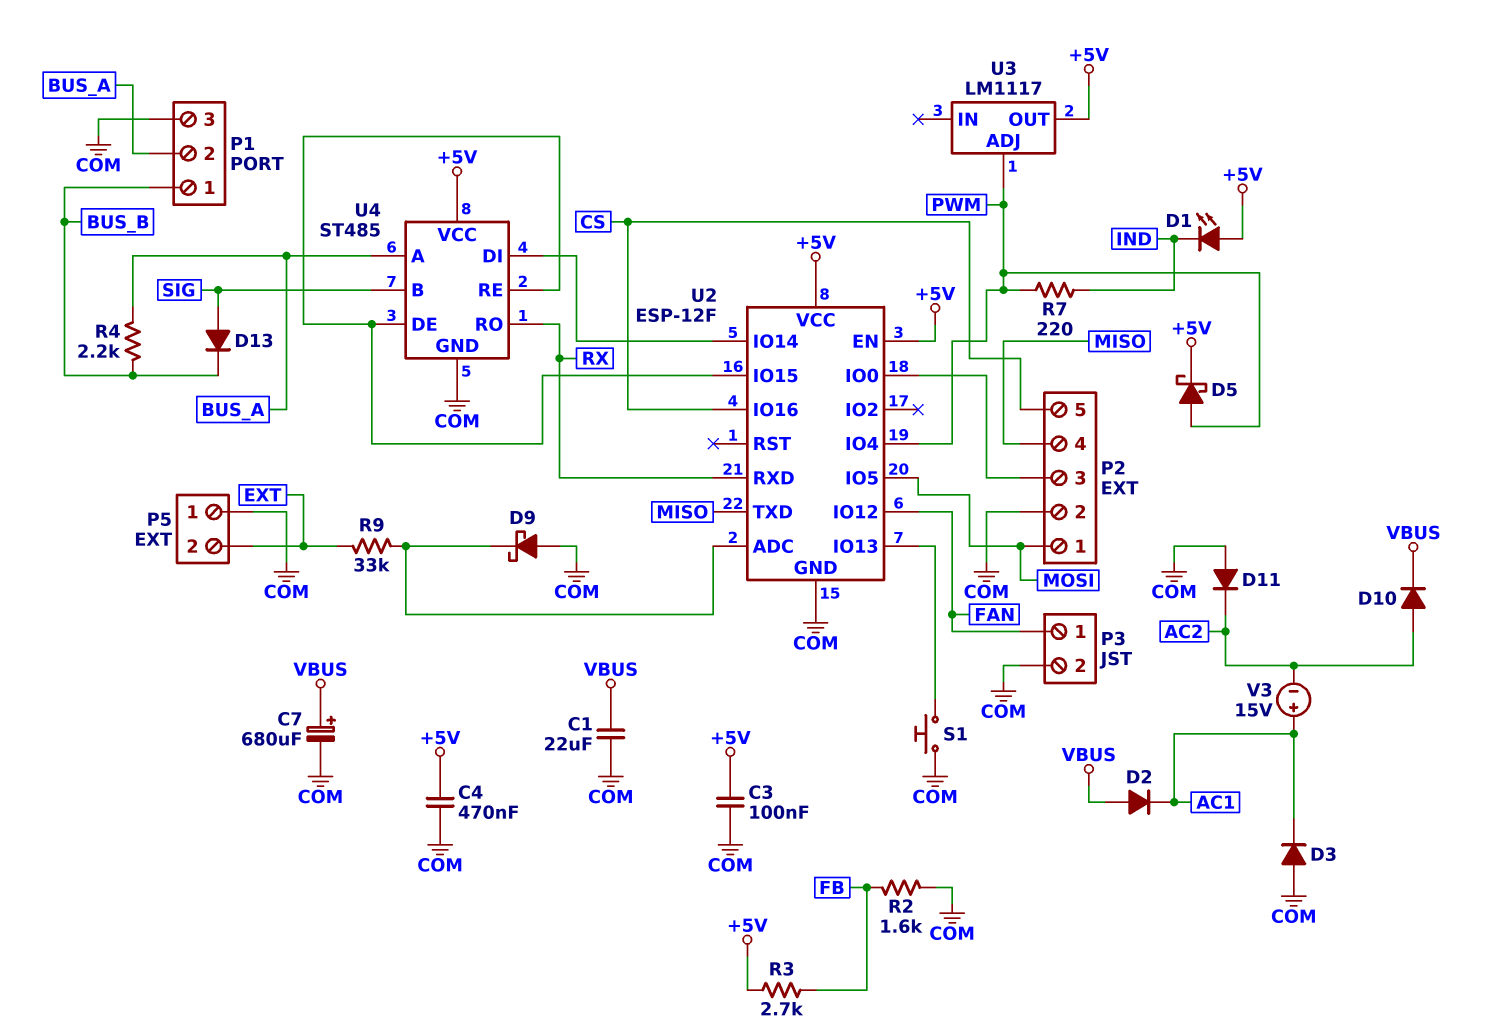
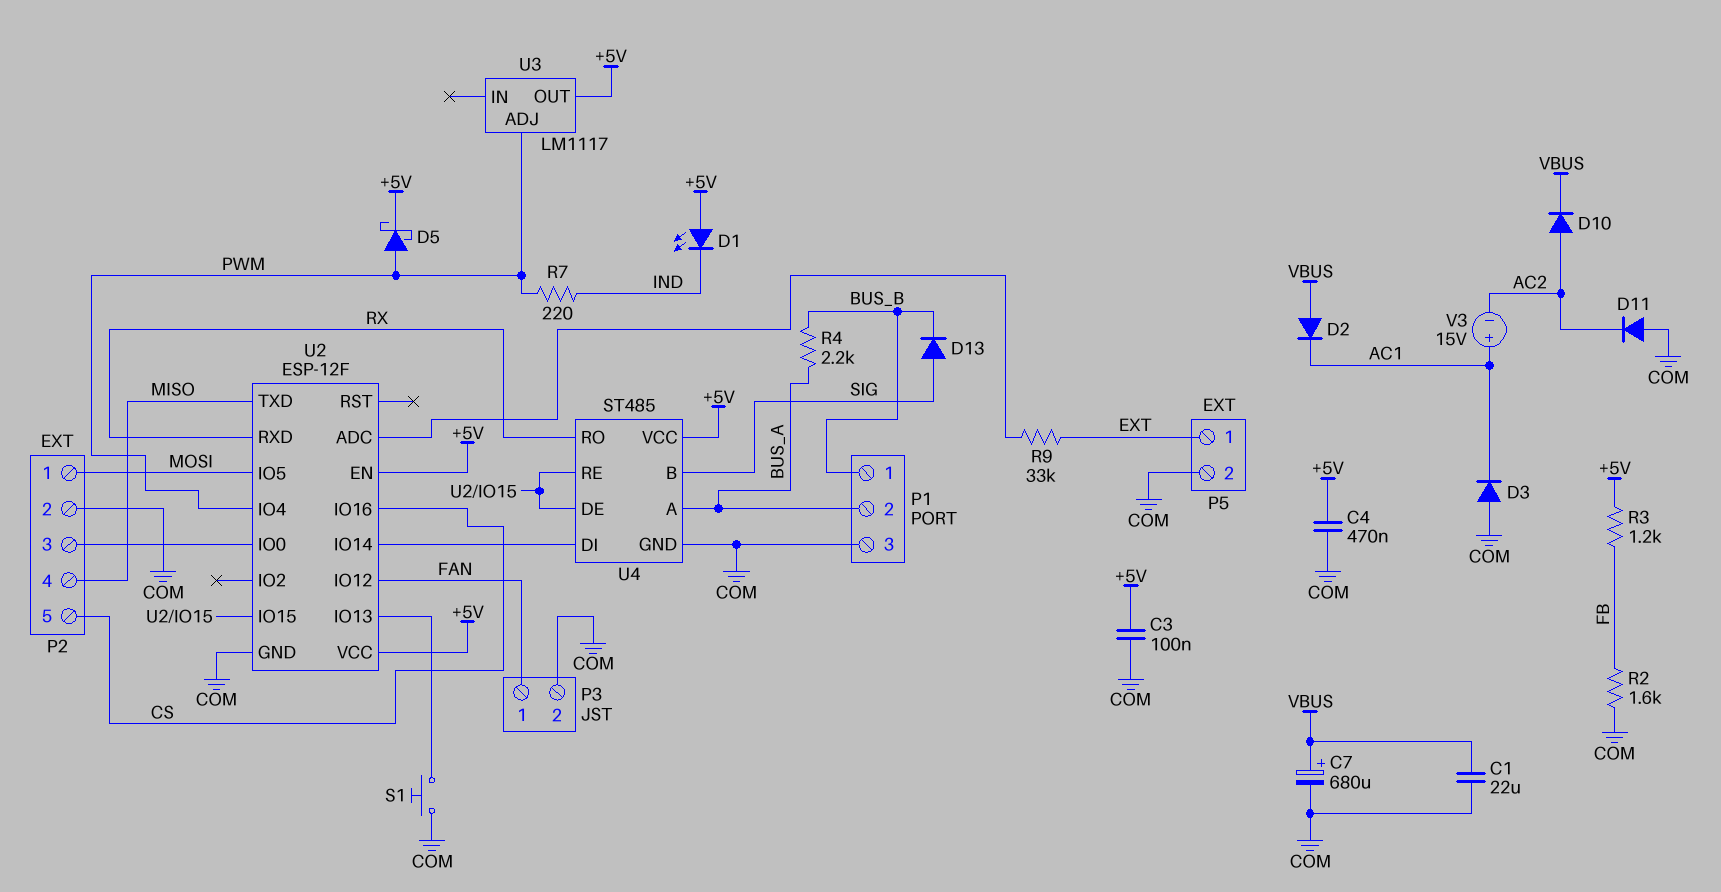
D9: schottky (A COM, K U2/ADC) -> none
P5 pin 1: COM -> EXT
P5 pin 2: EXT -> COM
R3: 2.7k (+5V, FB) -> 1.2k (+5V, FB)

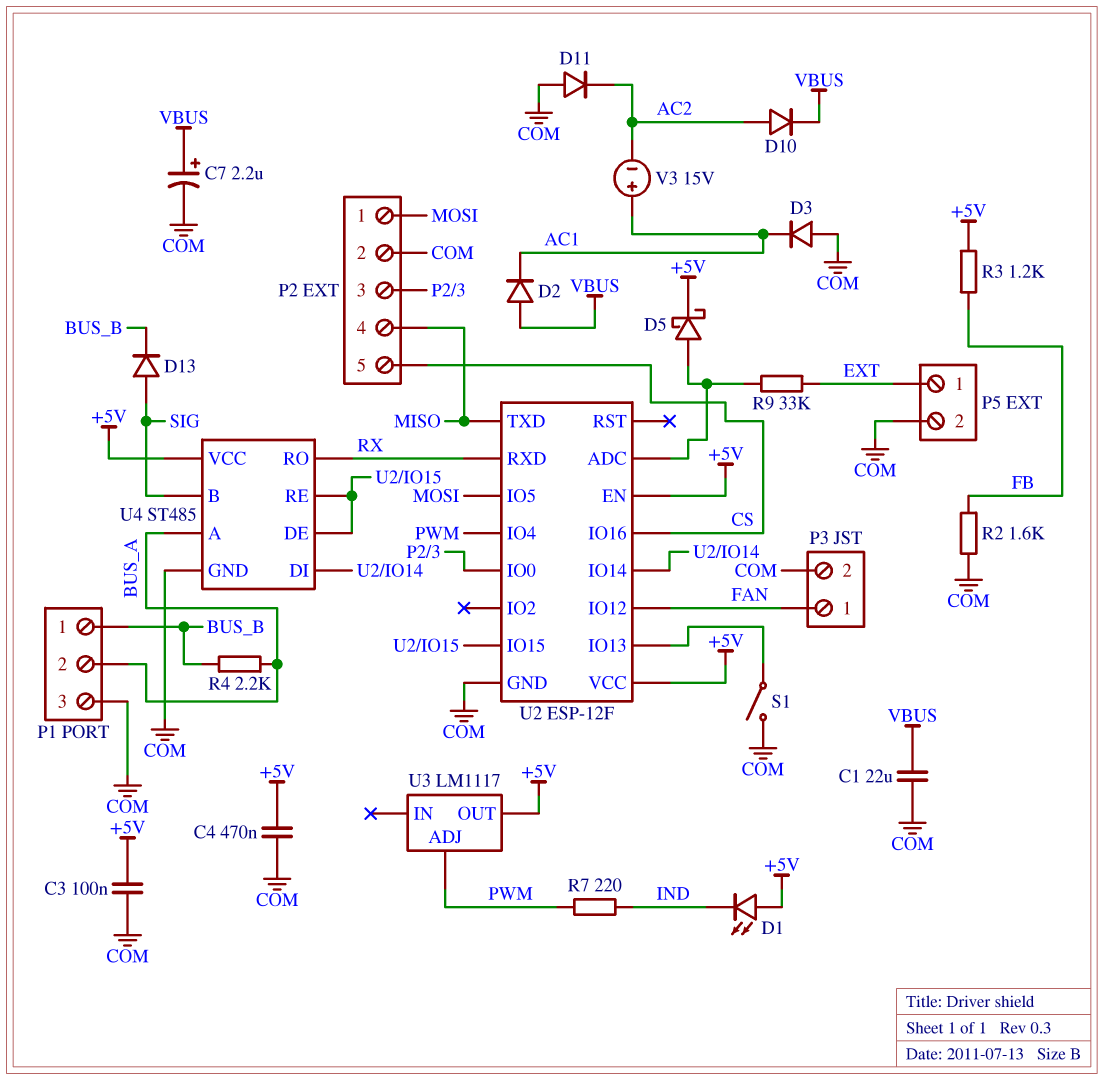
C7: 680uF (plus VBUS, minus COM) -> 2.2uF (plus VBUS, minus COM)
D5: schottky (A PWM, K +5V) -> schottky (A U2/ADC, K +5V)
S1: button (COM, U2/IO13) -> switch (COM, U2/IO13)

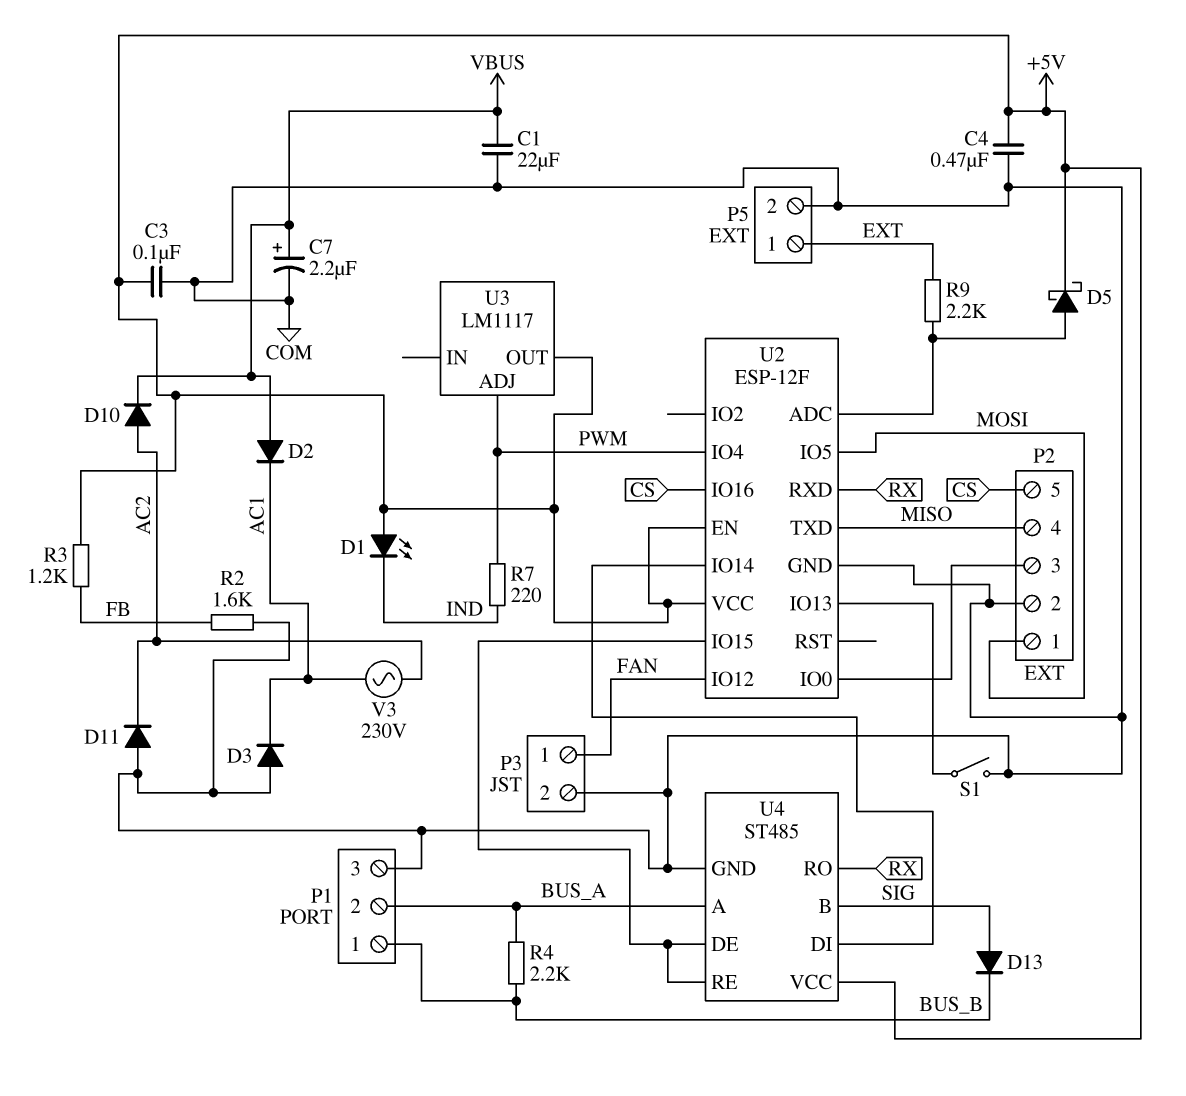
R9: 33k (EXT, U2/ADC) -> 2.2k (EXT, U2/ADC)
V3: 15V (plus AC1, minus AC2) -> AC 230V (AC1, AC2)

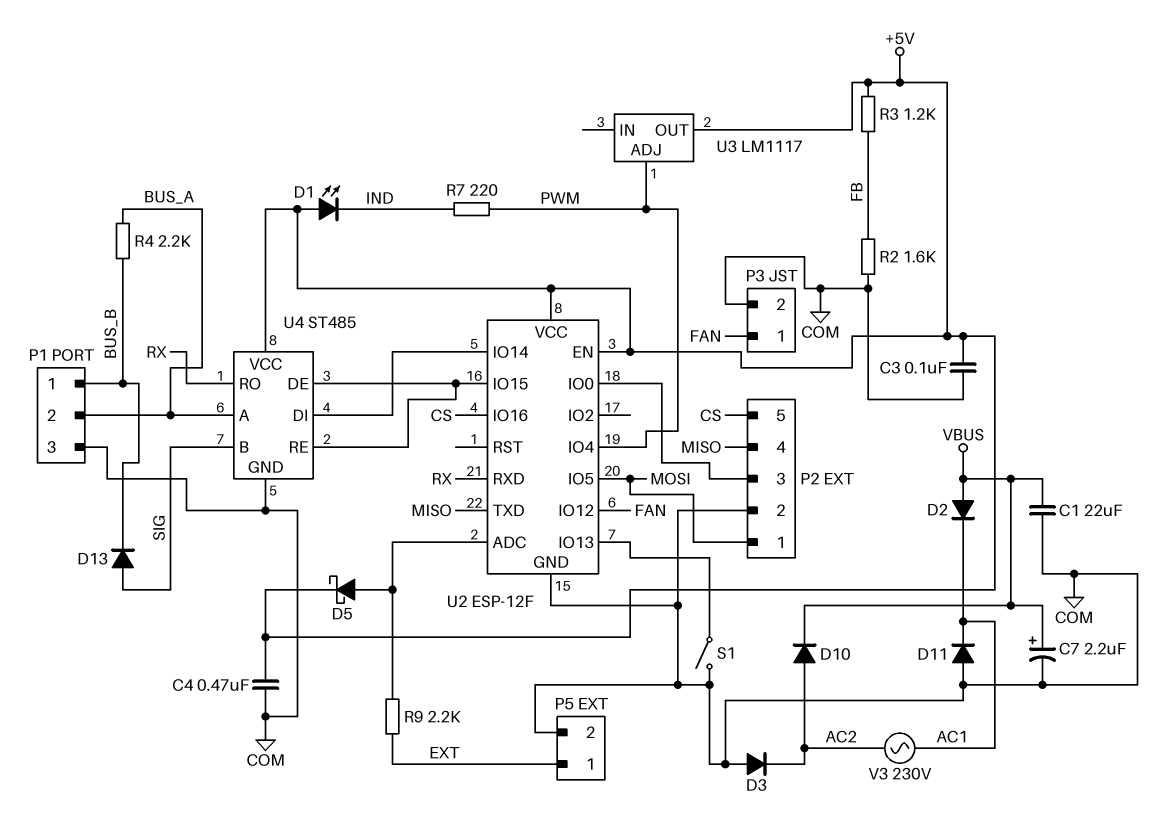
D3: diode (A COM, K AC1) -> diode (A COM, K AC2)
D11: diode (A COM, K AC2) -> diode (A COM, K AC1)

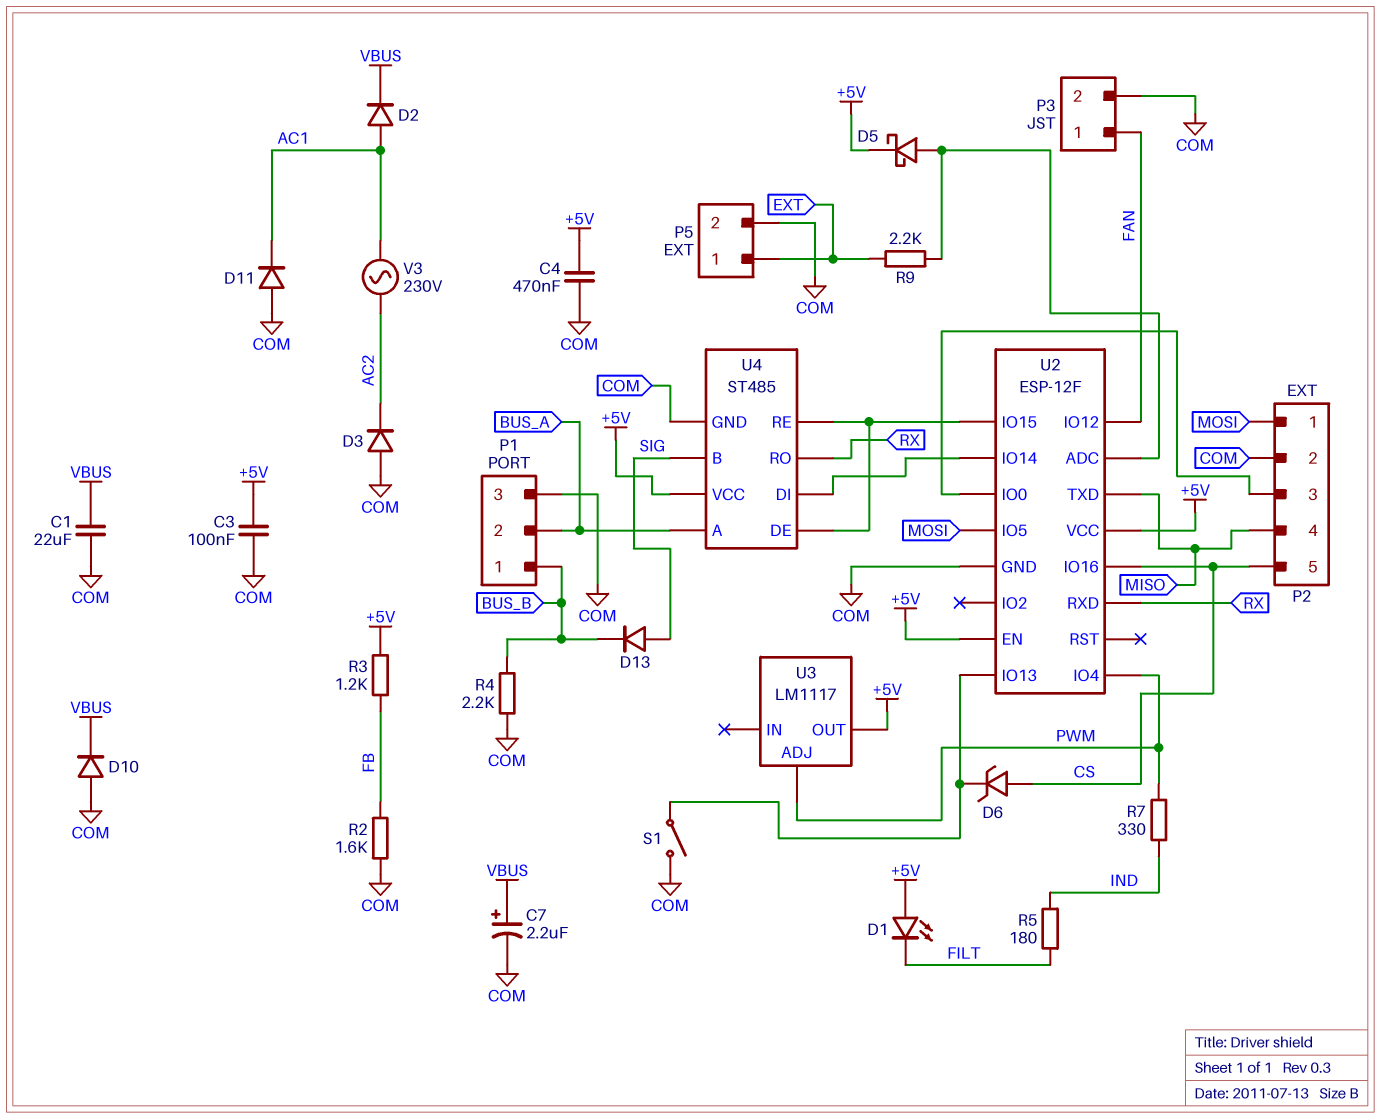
D1: LED (A +5V, K IND) -> LED (A +5V, K FILT)
D2: diode (A VBUS, K AC1) -> diode (A AC1, K VBUS)
D6: none -> zener (A CS, K U2/IO13)
D10: diode (A AC2, K VBUS) -> diode (A COM, K VBUS)
R4: 2.2k (BUS_A, BUS_B) -> 2.2k (BUS_B, COM)
R5: none -> 180 (FILT, IND)
R7: 220 (IND, PWM) -> 330 (IND, PWM)

